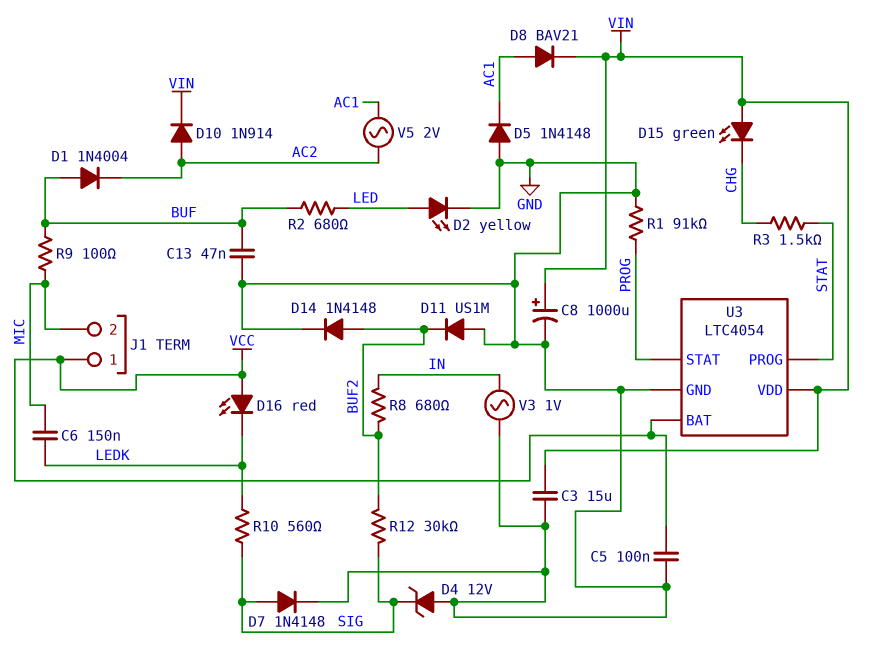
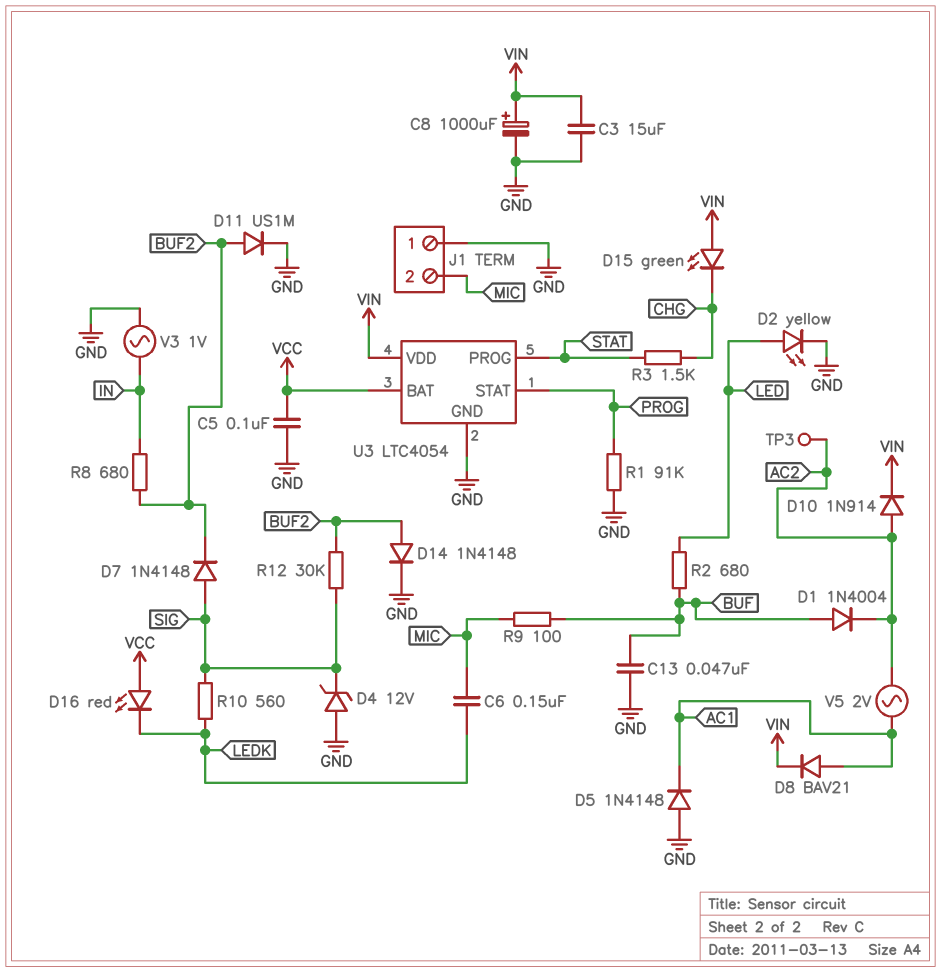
D7: diode 1N4148 (A SIG, K GND) -> diode 1N4148 (A SIG, K BUF2)
D11: diode US1M (A GND, K BUF2) -> diode US1M (A BUF2, K GND)
J1 pin 1: VCC -> GND
TP3: none -> test point (AC2)

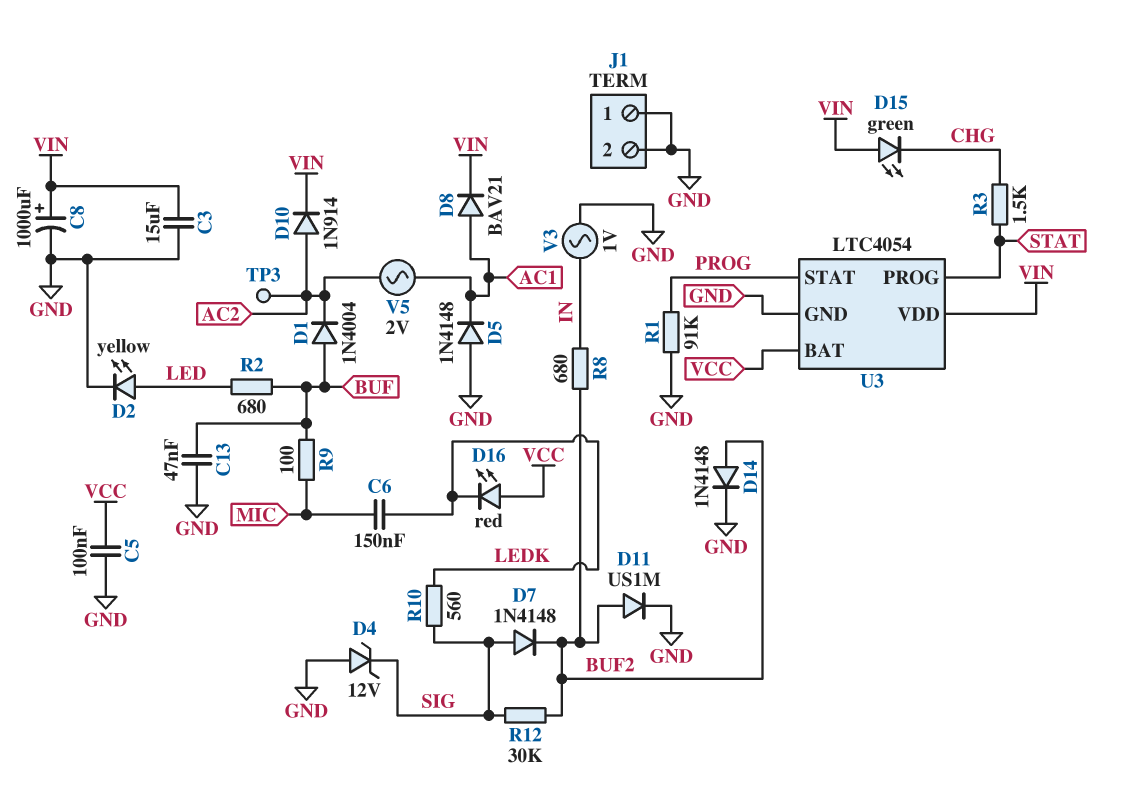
J1 pin 2: MIC -> GND

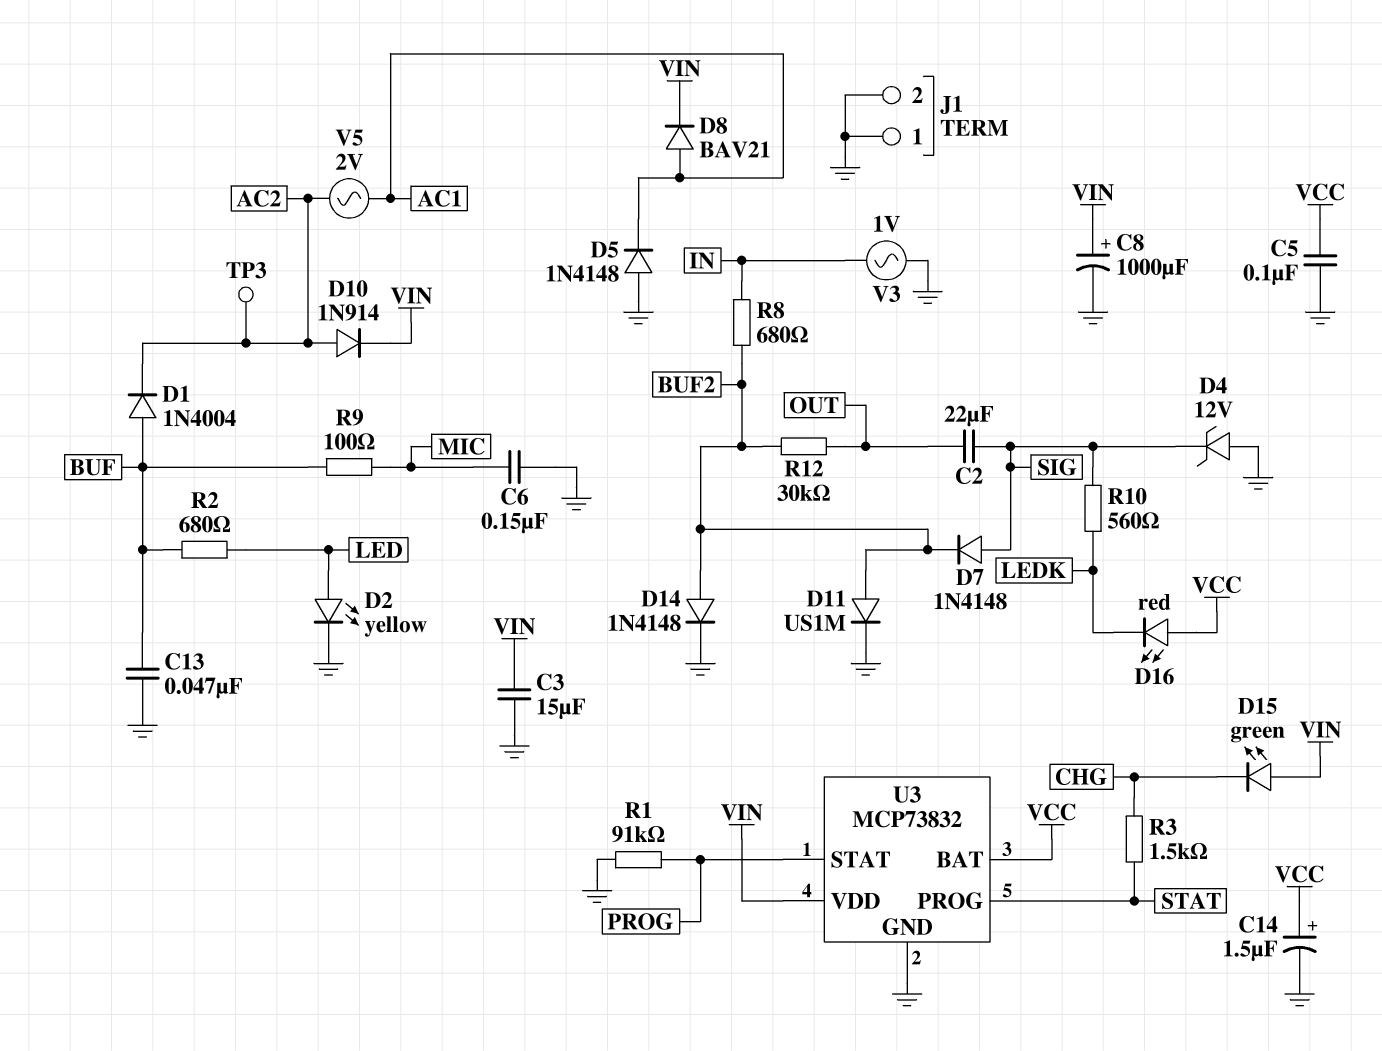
C2: none -> 22uF (OUT, SIG)
C6: 150nF (LEDK, MIC) -> 150nF (GND, MIC)
C14: none -> 1.5uF (plus VCC, minus GND)
R12: 30k (BUF2, SIG) -> 30k (BUF2, OUT)
U3: LTC4054 -> MCP73832

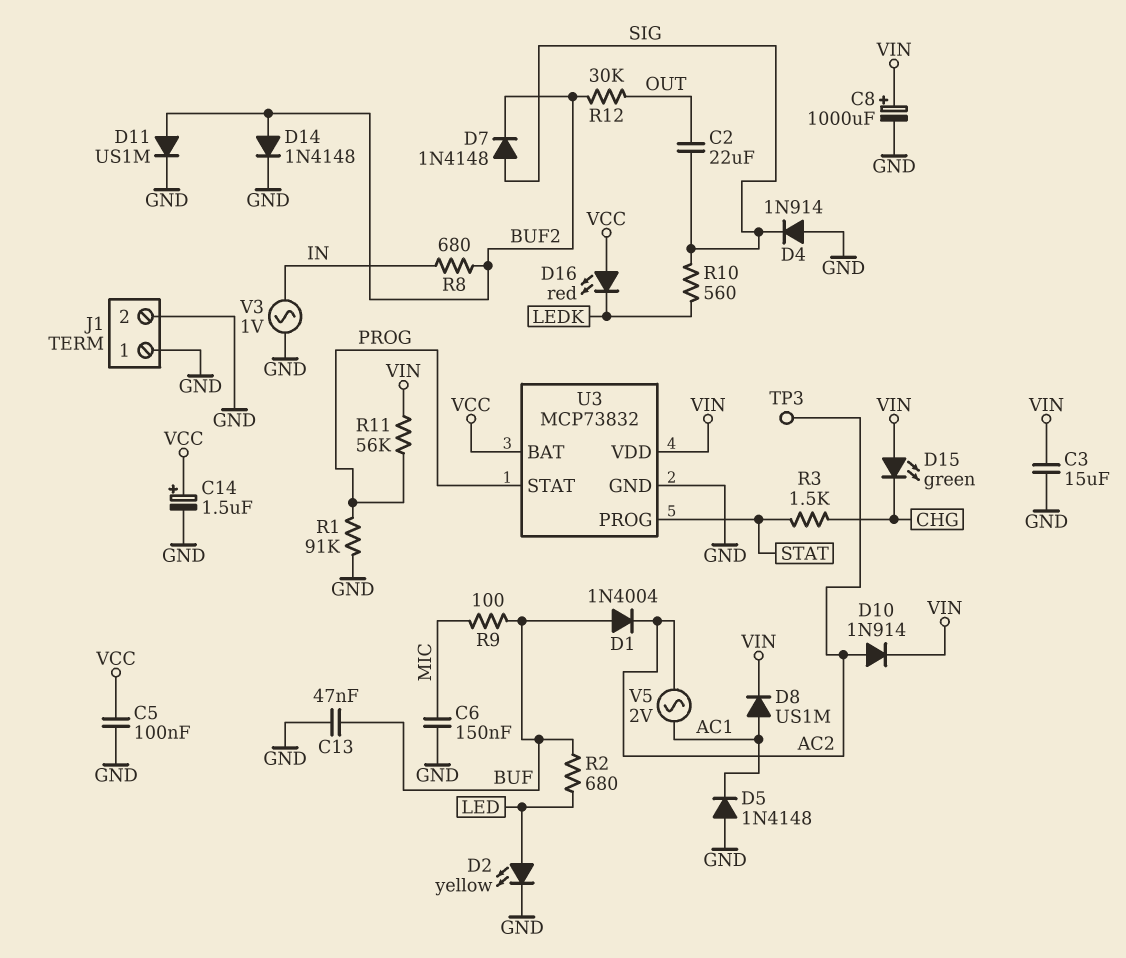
D4: zener 12V (A GND, K SIG) -> diode 1N914 (A GND, K SIG)
D8: diode BAV21 (A AC1, K VIN) -> diode US1M (A AC1, K VIN)
R11: none -> 56k (PROG, VIN)

